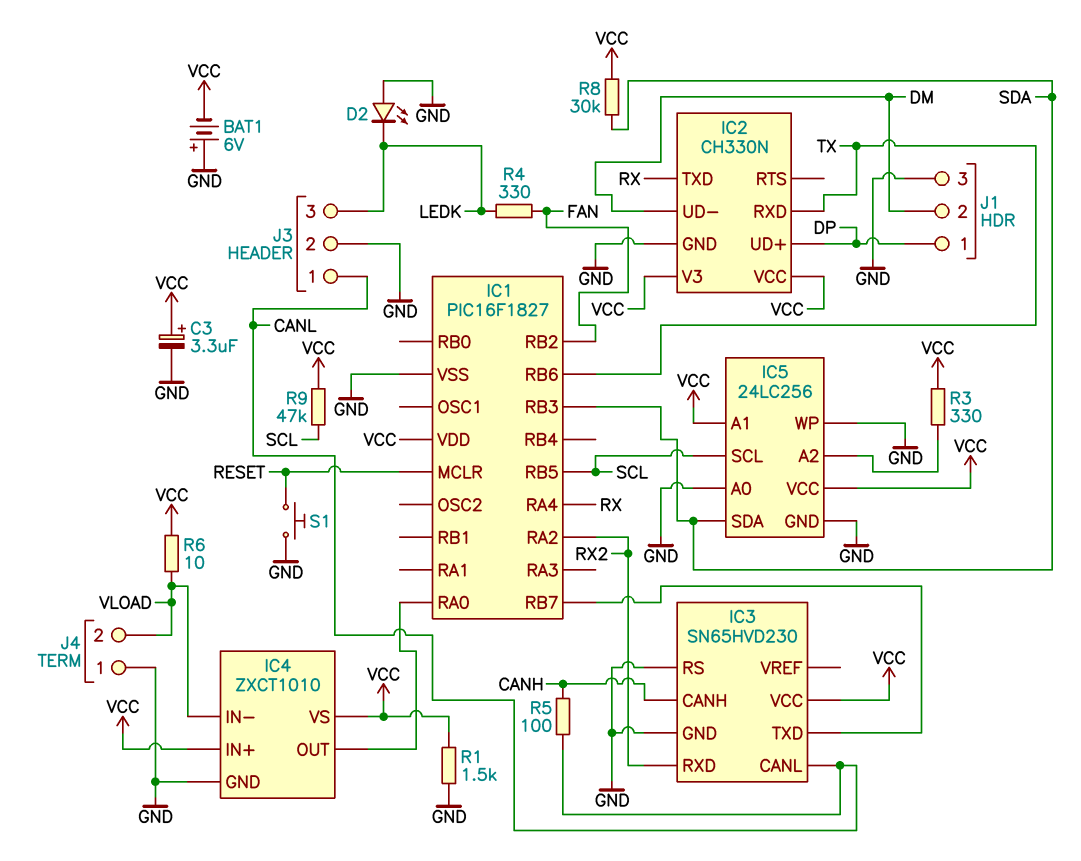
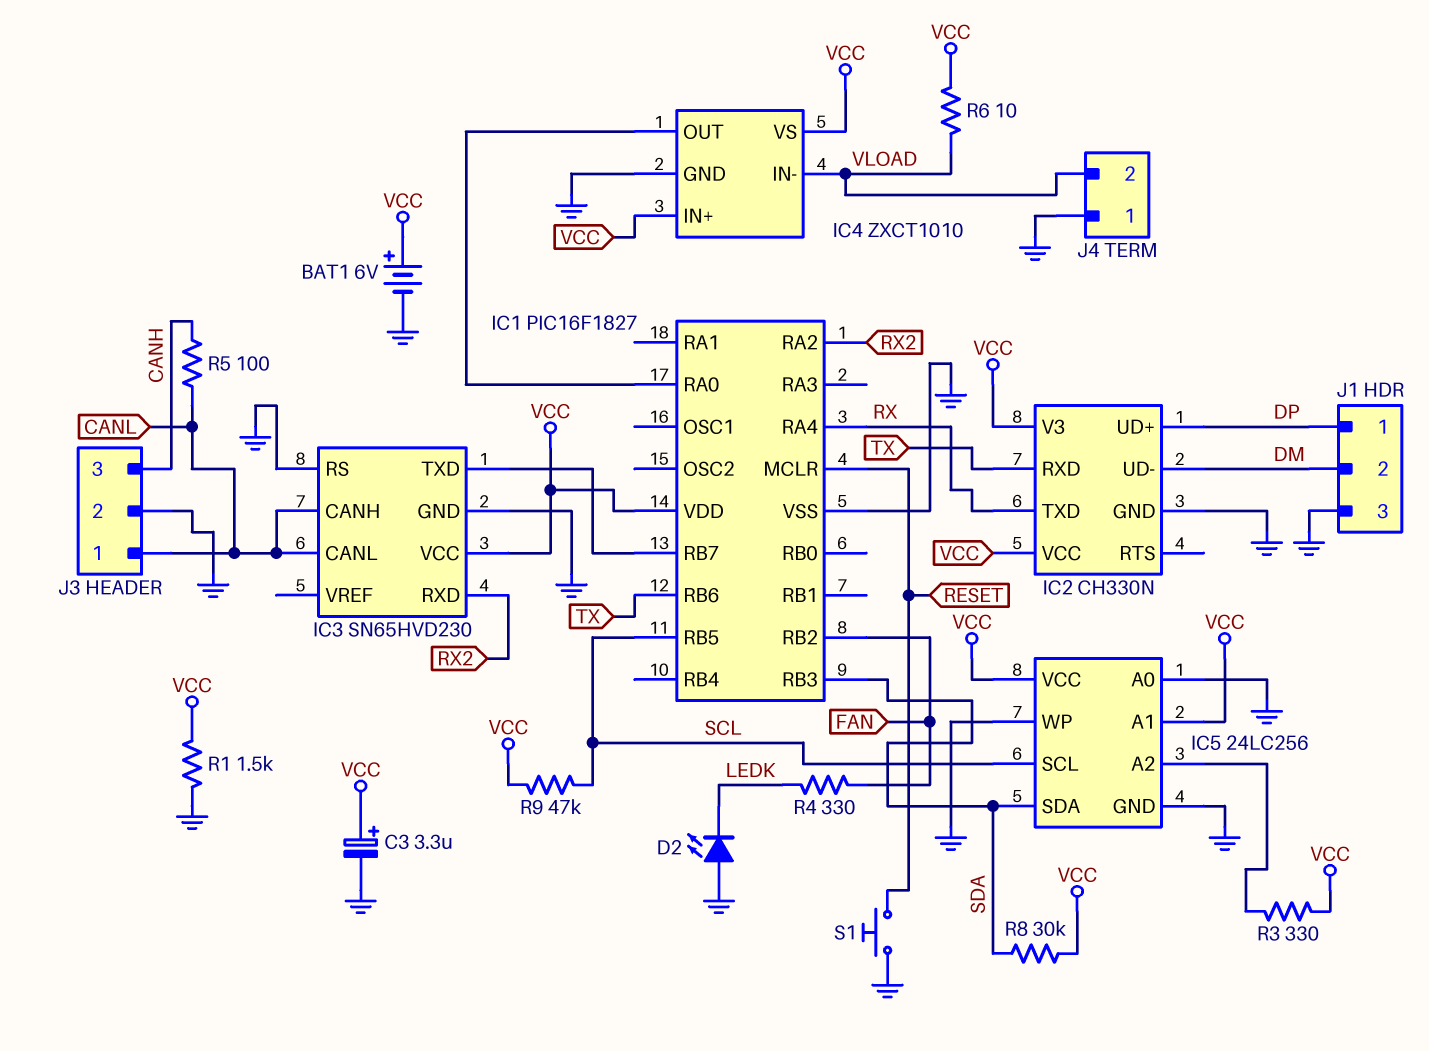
BAT1: 6V (plus GND, minus VCC) -> 6V (plus VCC, minus GND)
IC3 pin CANH: CANH -> CANL
J3 pin 3: LEDK -> CANH

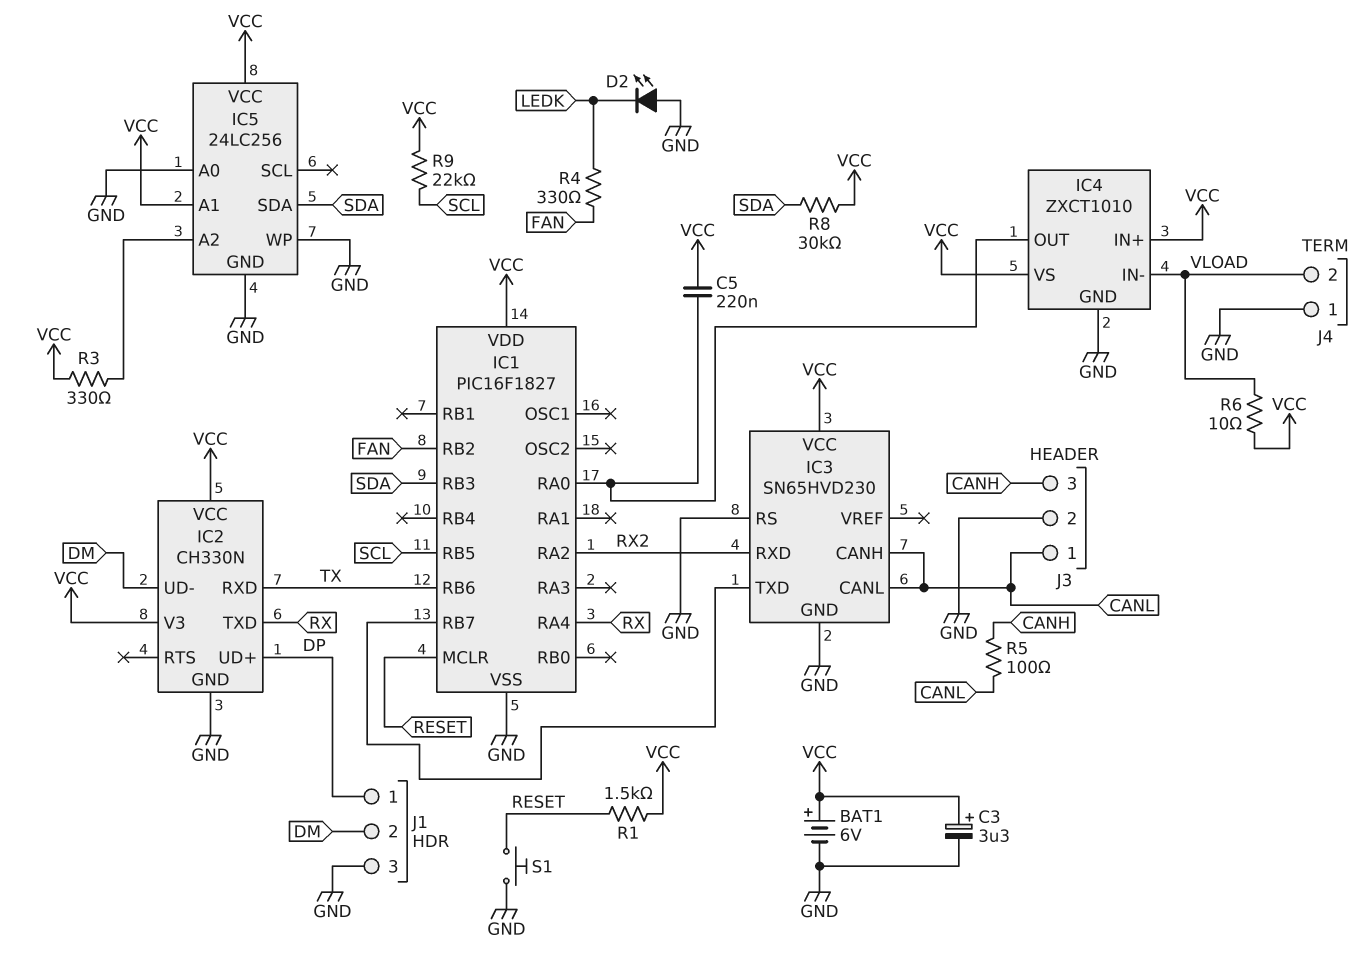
C5: none -> 220nF (IC1/RA0, VCC)
IC5 pin SCL: SCL -> none
R1: 1.5k (GND, VCC) -> 1.5k (RESET, VCC)
R9: 47k (SCL, VCC) -> 22k (SCL, VCC)

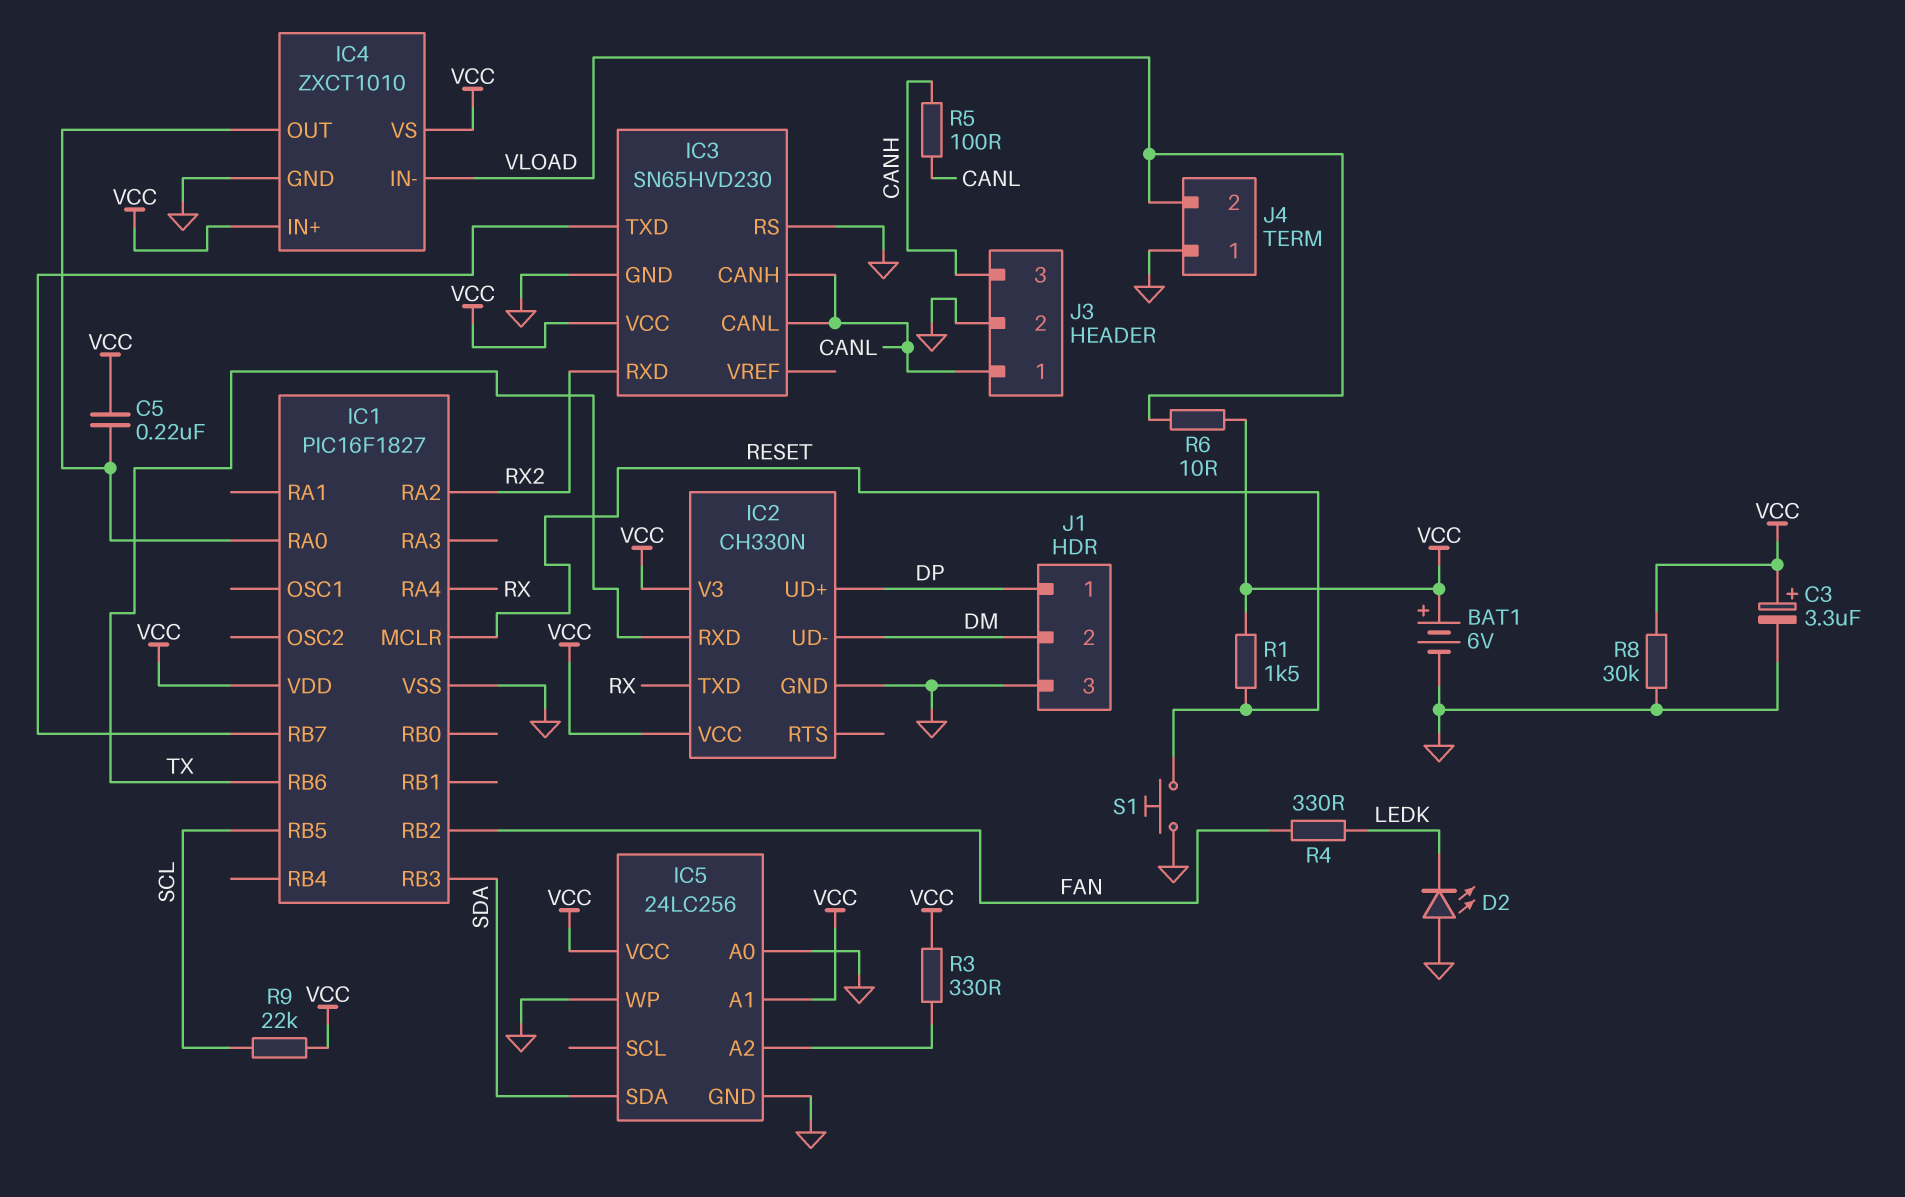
R8: 30k (SDA, VCC) -> 30k (GND, VCC)

